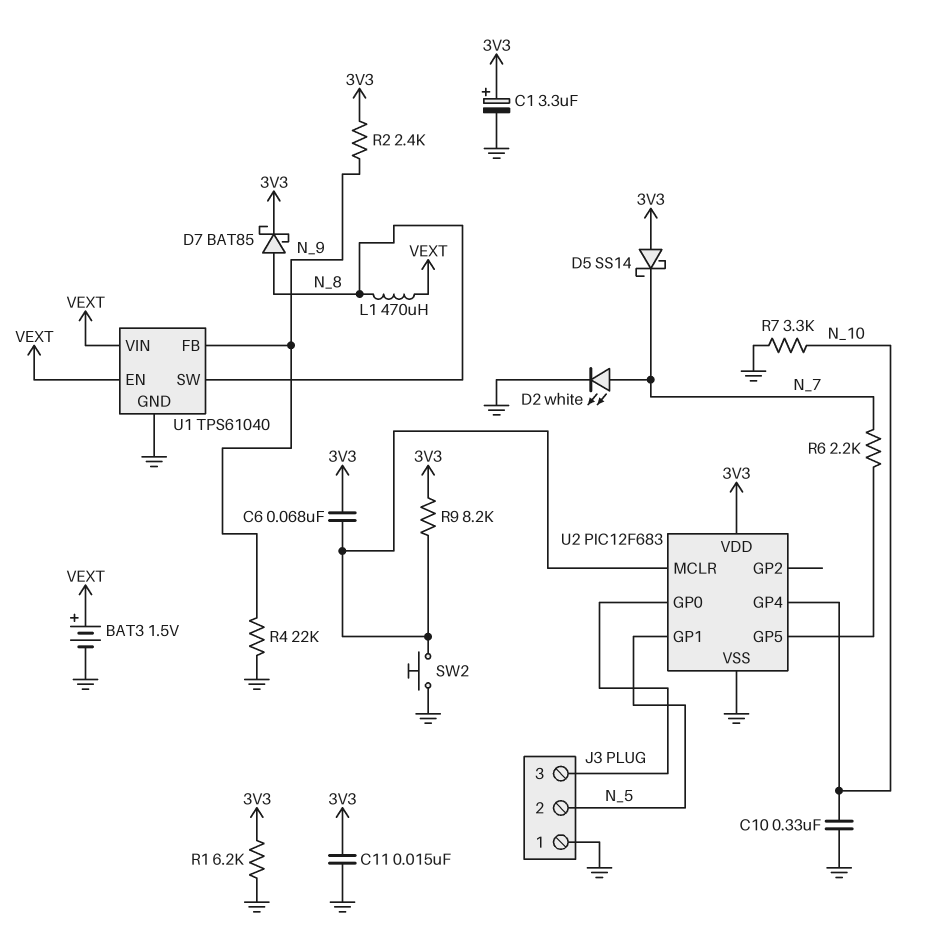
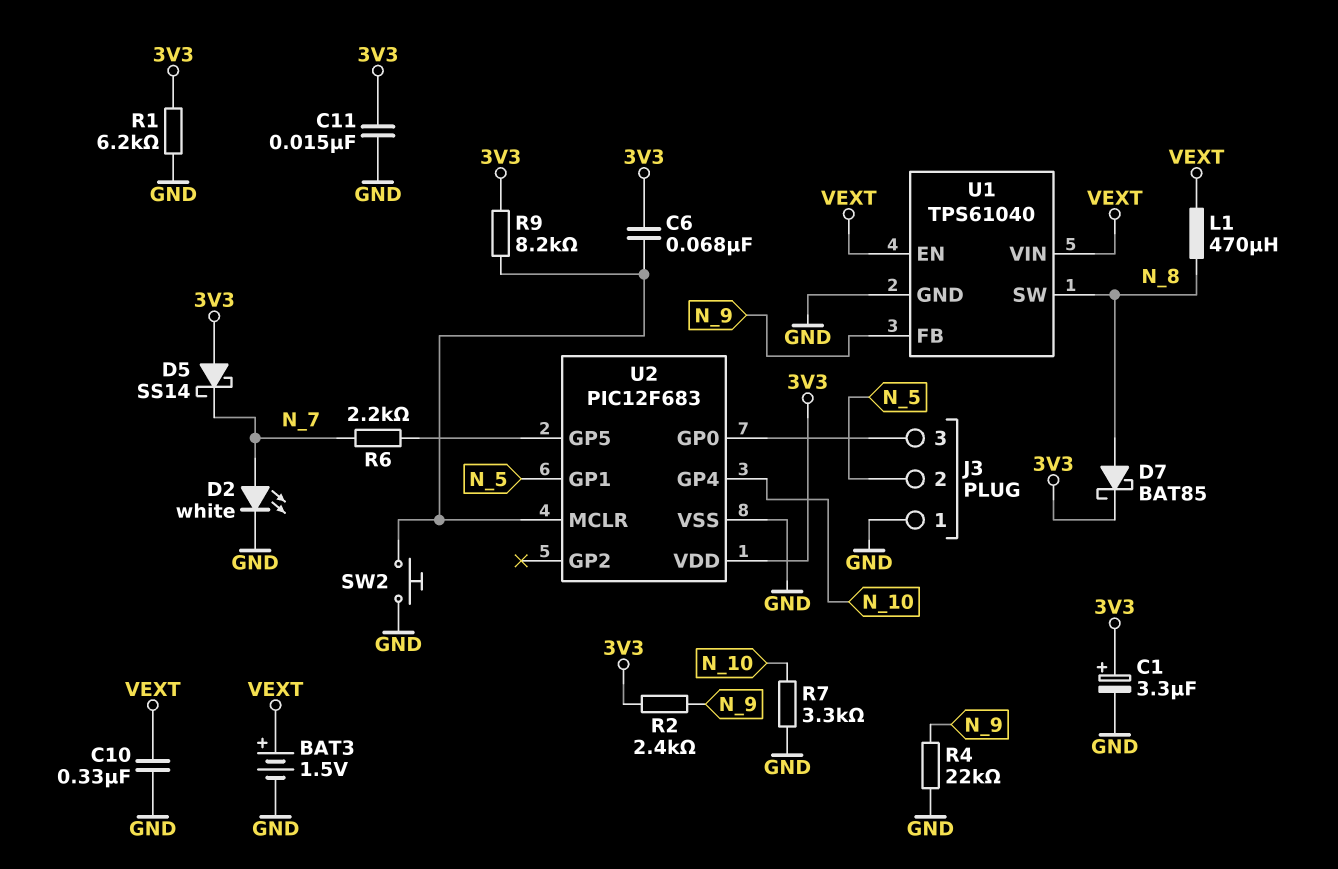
C10: 330nF (GND, N_10) -> 330nF (GND, VEXT)

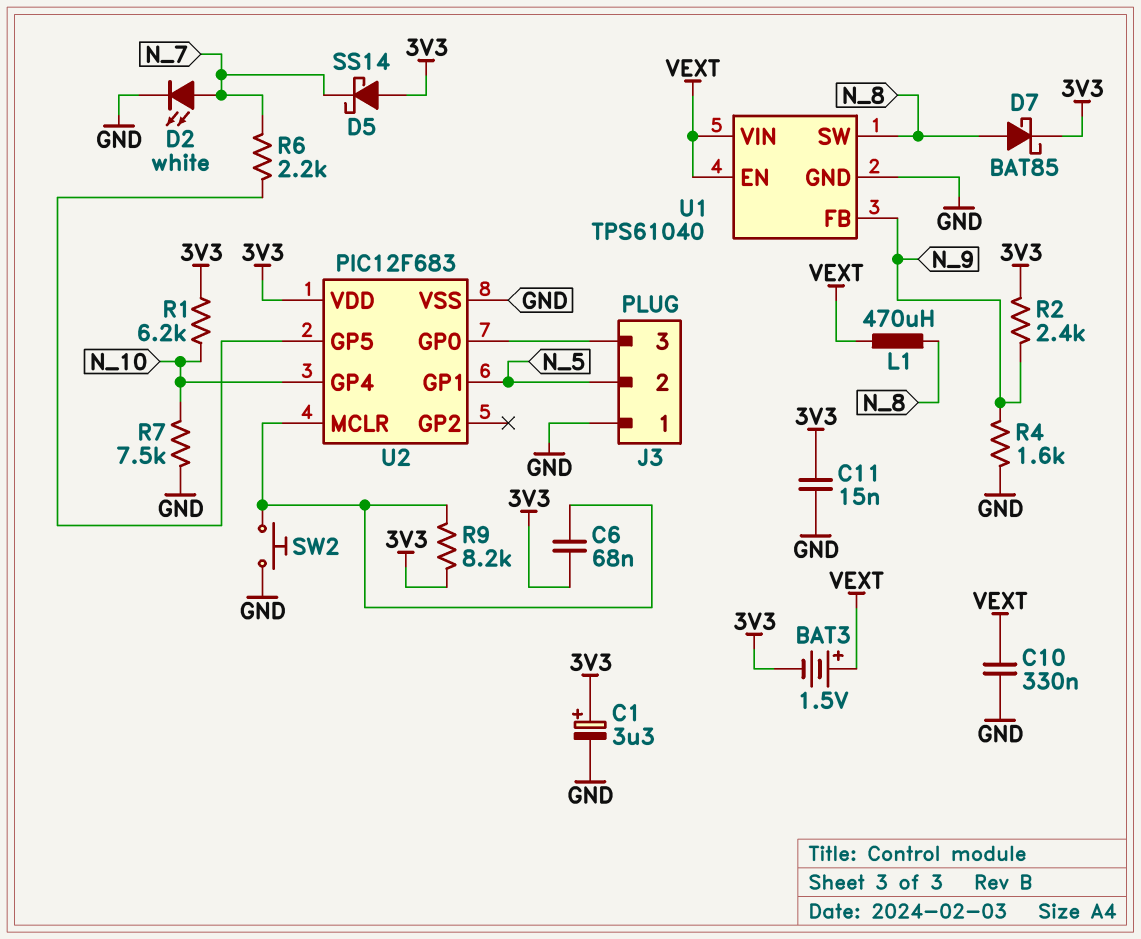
BAT3: 1.5V (plus VEXT, minus GND) -> 1.5V (plus VEXT, minus 3V3)
R1: 6.2k (3V3, GND) -> 6.2k (3V3, N_10)
R4: 22k (GND, N_9) -> 1.6k (GND, N_9)
R7: 3.3k (GND, N_10) -> 7.5k (GND, N_10)

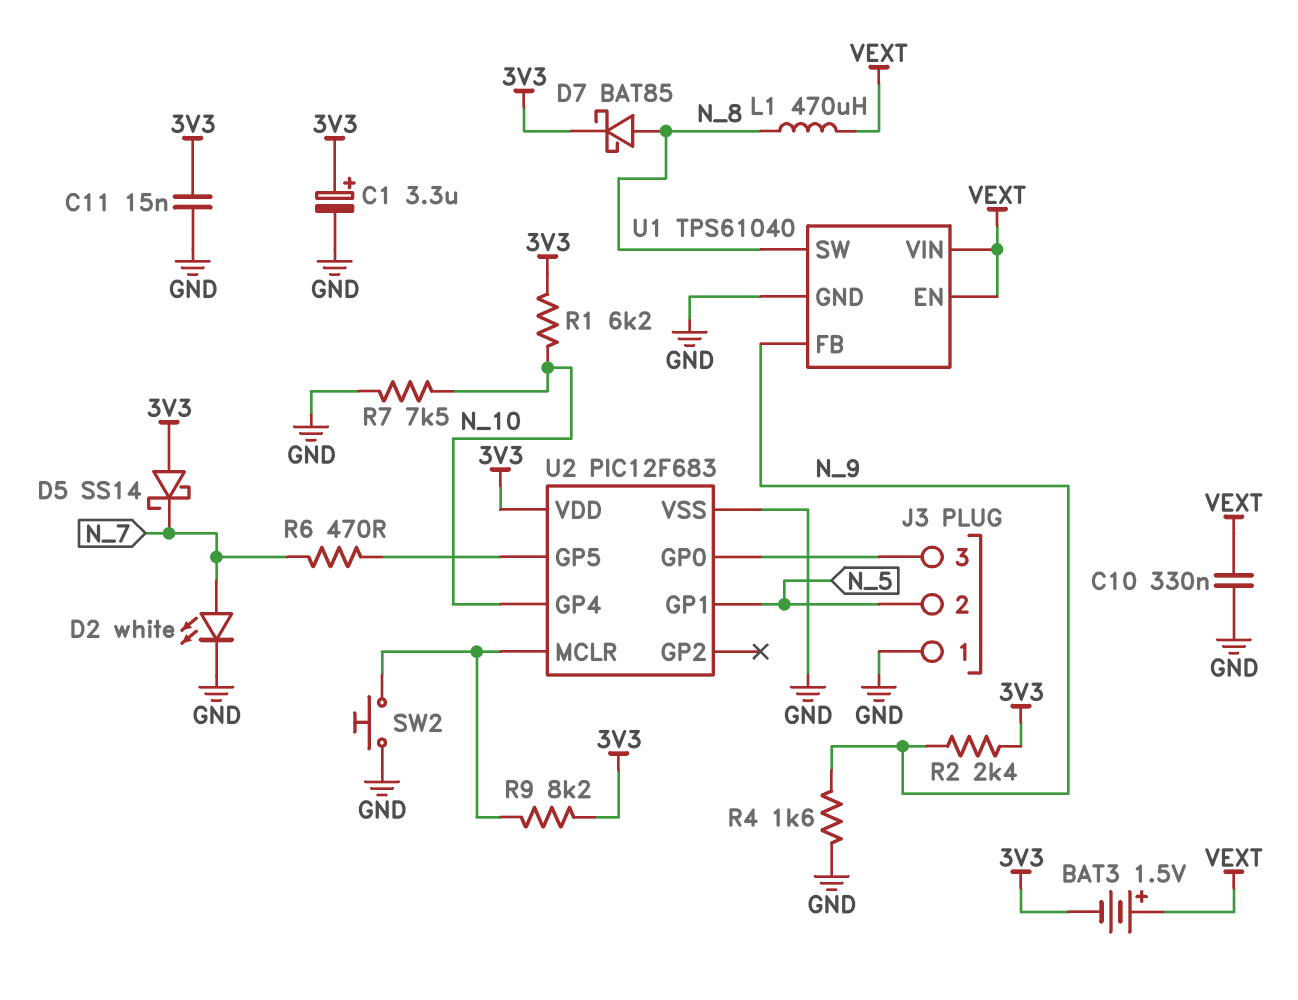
C6: 68nF (3V3, U2/MCLR) -> none
R6: 2.2k (N_7, U2/GP5) -> 470 (N_7, U2/GP5)

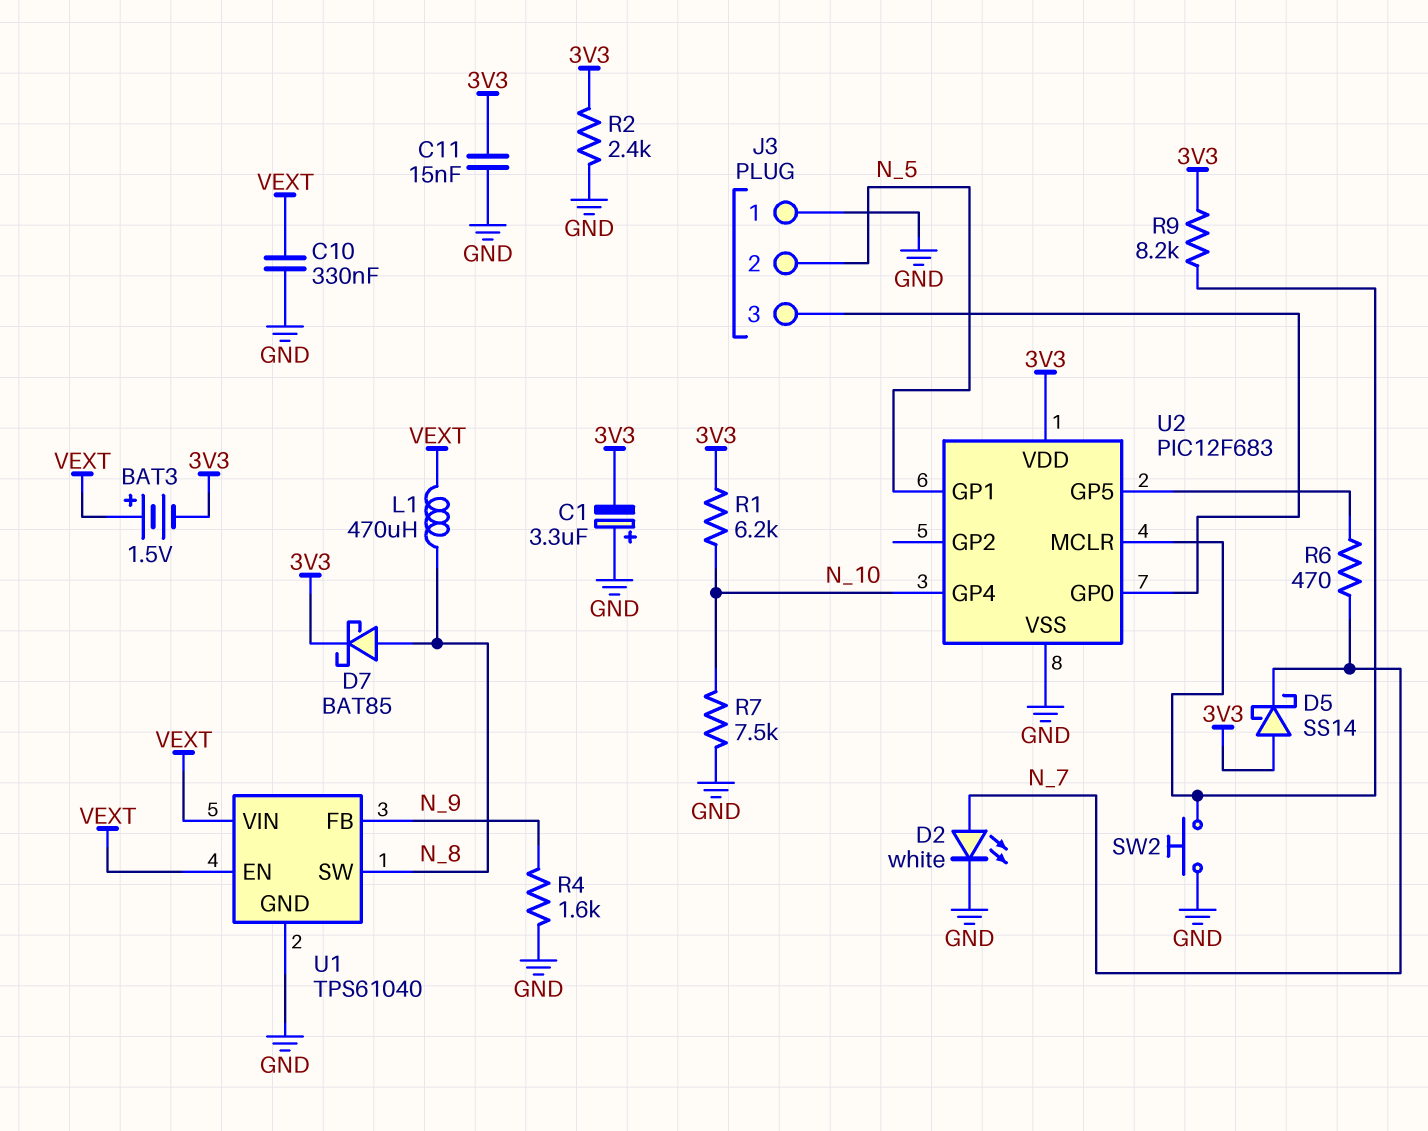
C1: 3.3uF (plus 3V3, minus GND) -> 3.3uF (plus GND, minus 3V3)
R2: 2.4k (3V3, N_9) -> 2.4k (3V3, GND)

